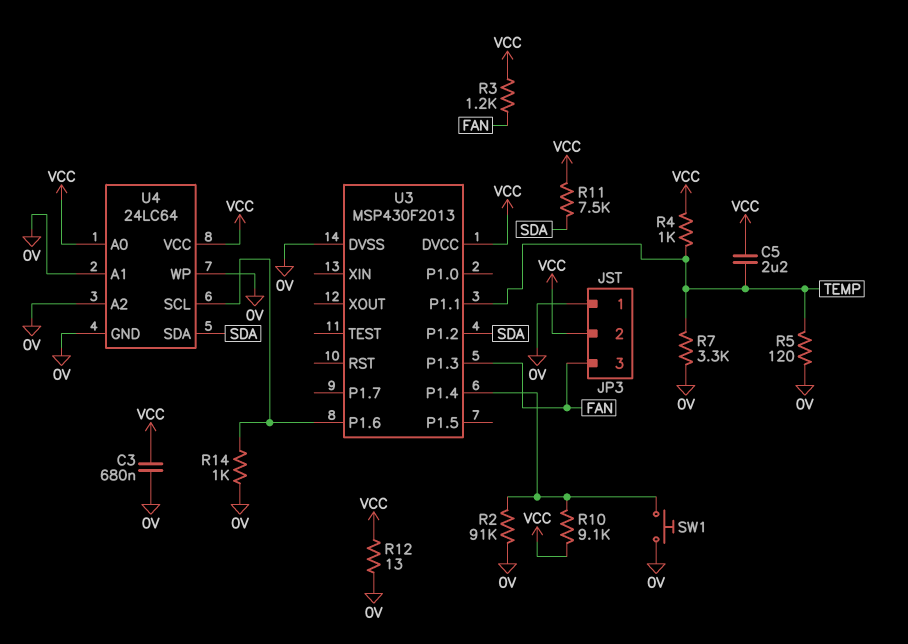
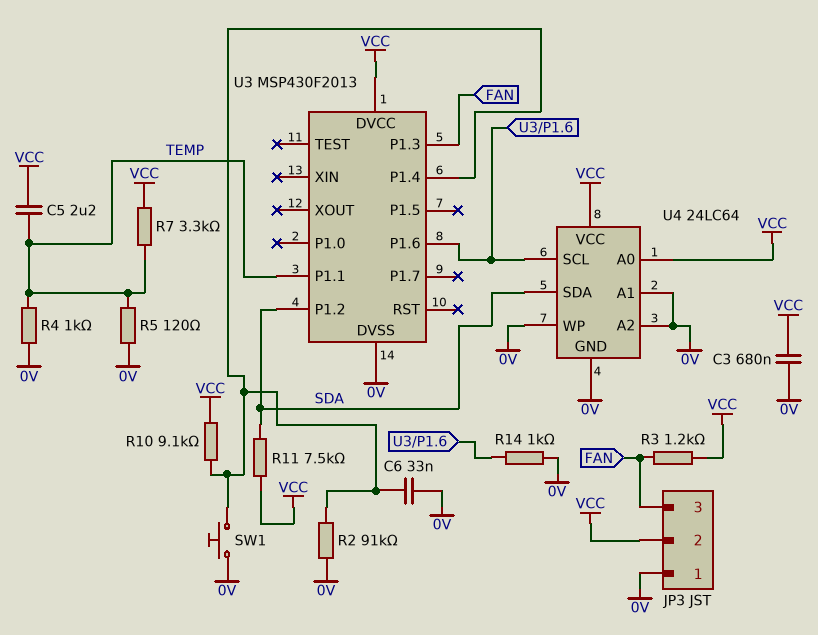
C6: none -> 33nF (0V, U3/P1.4)
R4: 1k (TEMP, VCC) -> 1k (0V, TEMP)
R7: 3.3k (0V, TEMP) -> 3.3k (TEMP, VCC)
R12: 13 (0V, VCC) -> none

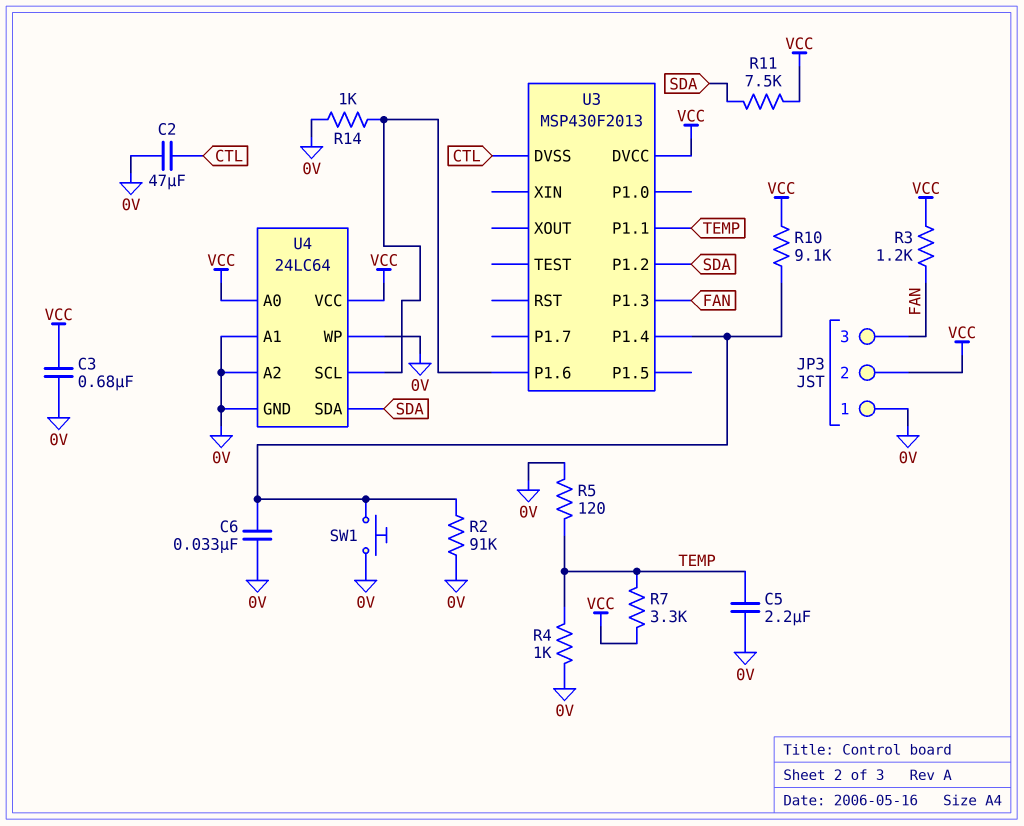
C2: none -> 47uF (0V, CTL)
C5: 2.2uF (TEMP, VCC) -> 2.2uF (0V, TEMP)
U3 pin DVSS: 0V -> CTL

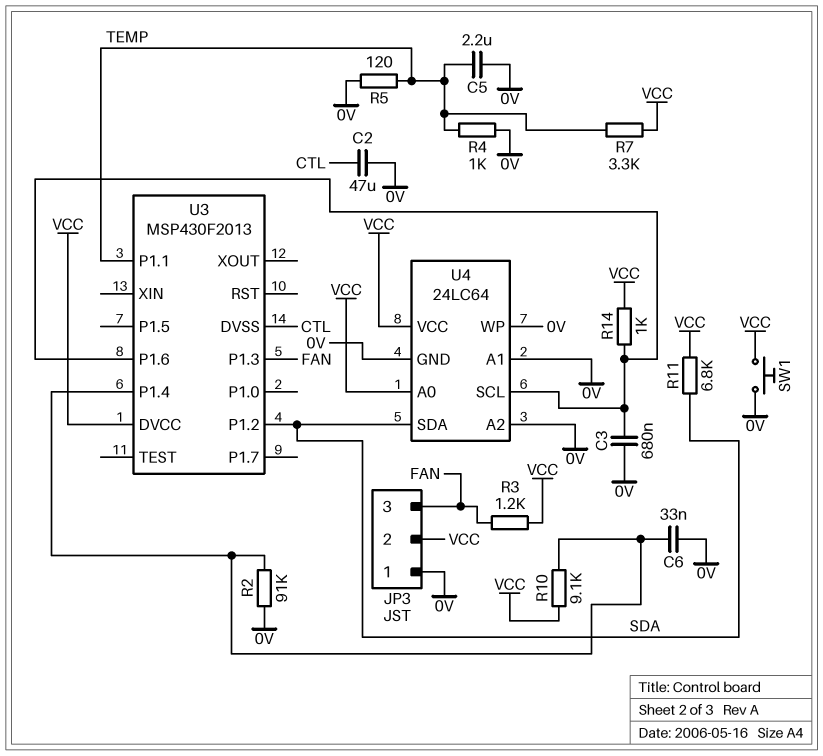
C3: 680nF (0V, VCC) -> 680nF (0V, U3/P1.6)
R11: 7.5k (SDA, VCC) -> 6.8k (SDA, VCC)
R14: 1k (0V, U3/P1.6) -> 1k (U3/P1.6, VCC)
SW1: button (0V, U3/P1.4) -> button (0V, VCC)

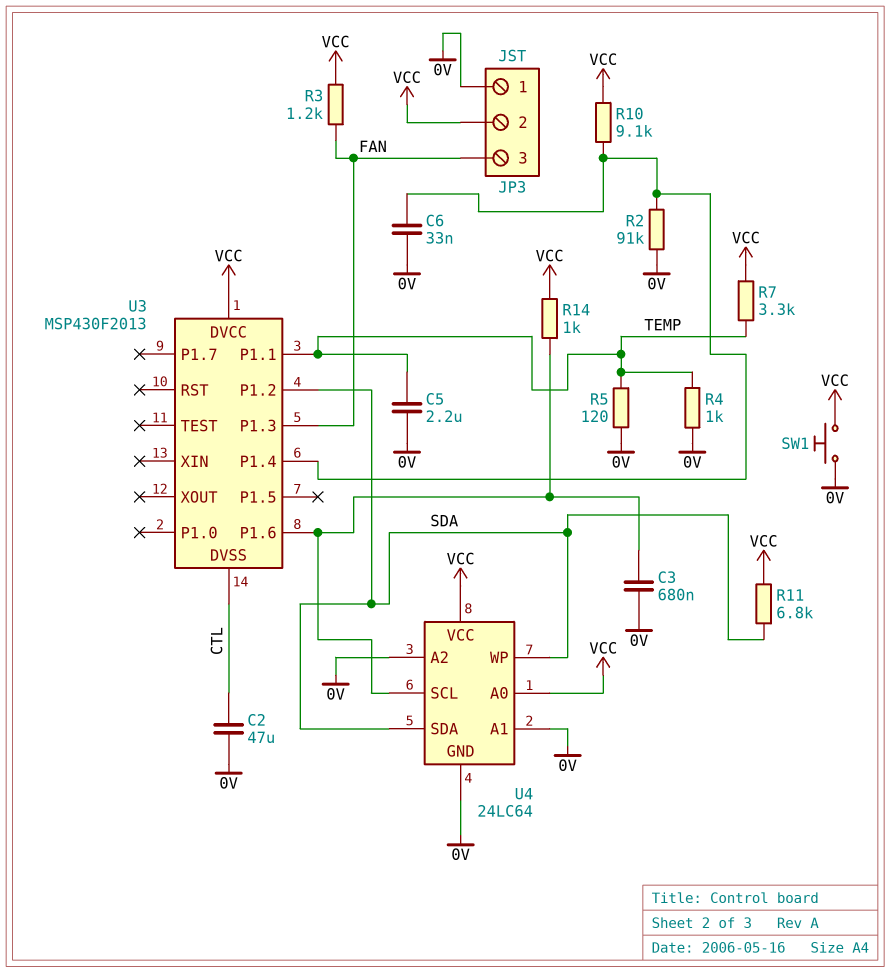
U4 pin WP: 0V -> SDA

